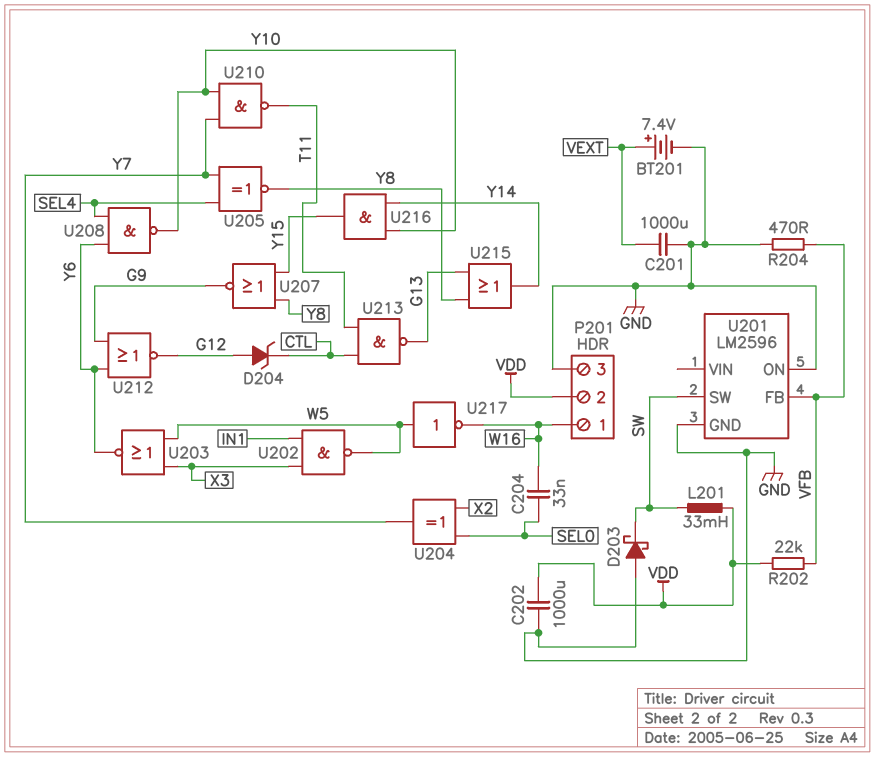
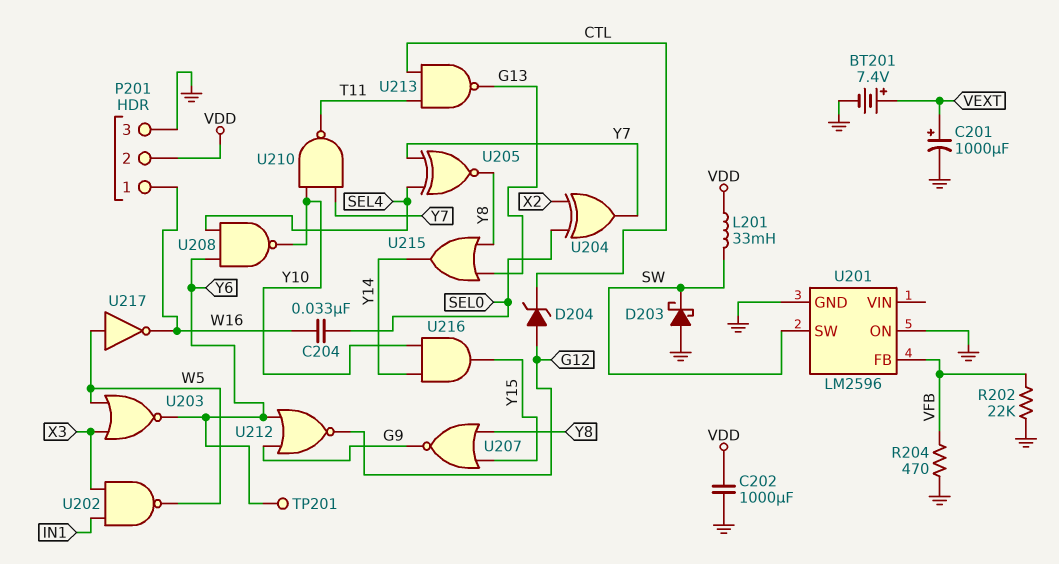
C201: 1000uF (GND, VEXT) -> 1000uF (plus VEXT, minus GND)
R202: 22k (VDD, VFB) -> 22k (GND, VFB)
TP201: none -> test point (Y6)

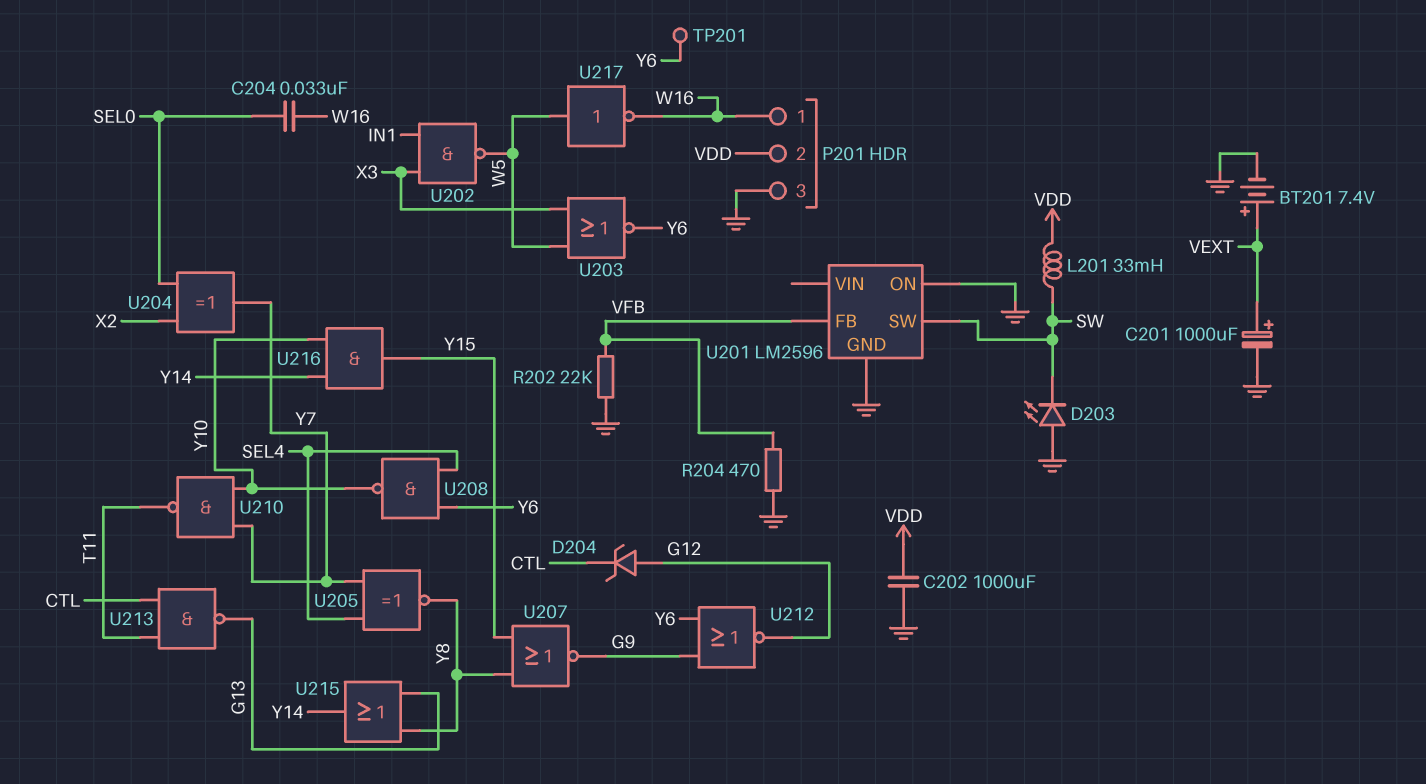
D203: schottky (A GND, K SW) -> LED (A GND, K SW)

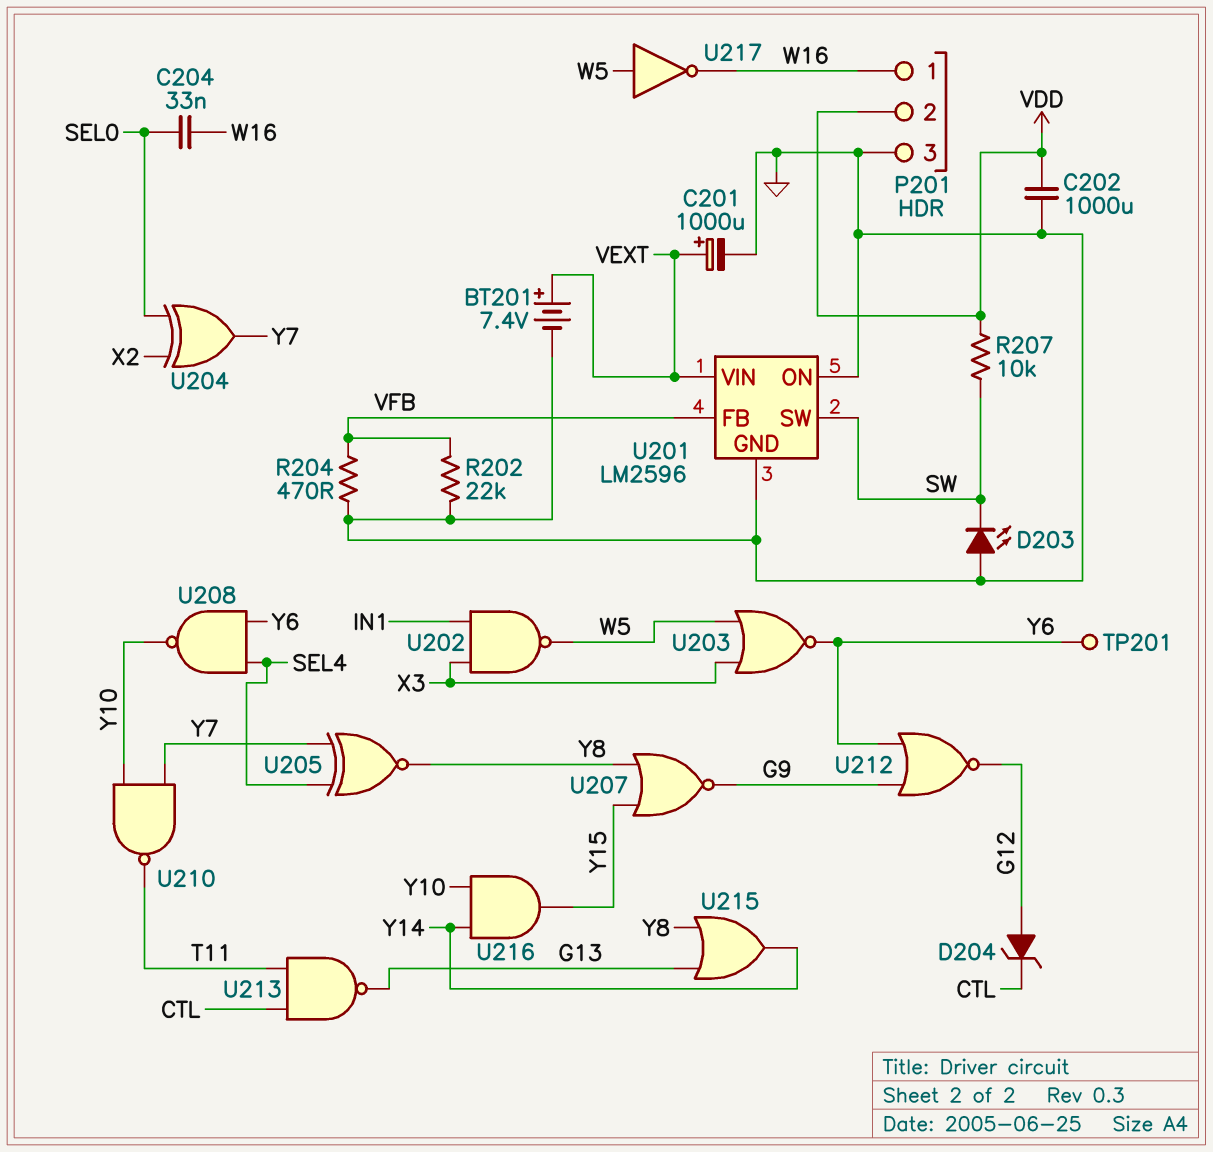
L201: 33mH (SW, VDD) -> none
R207: none -> 10k (SW, VDD)
U201 pin VIN: none -> VEXT

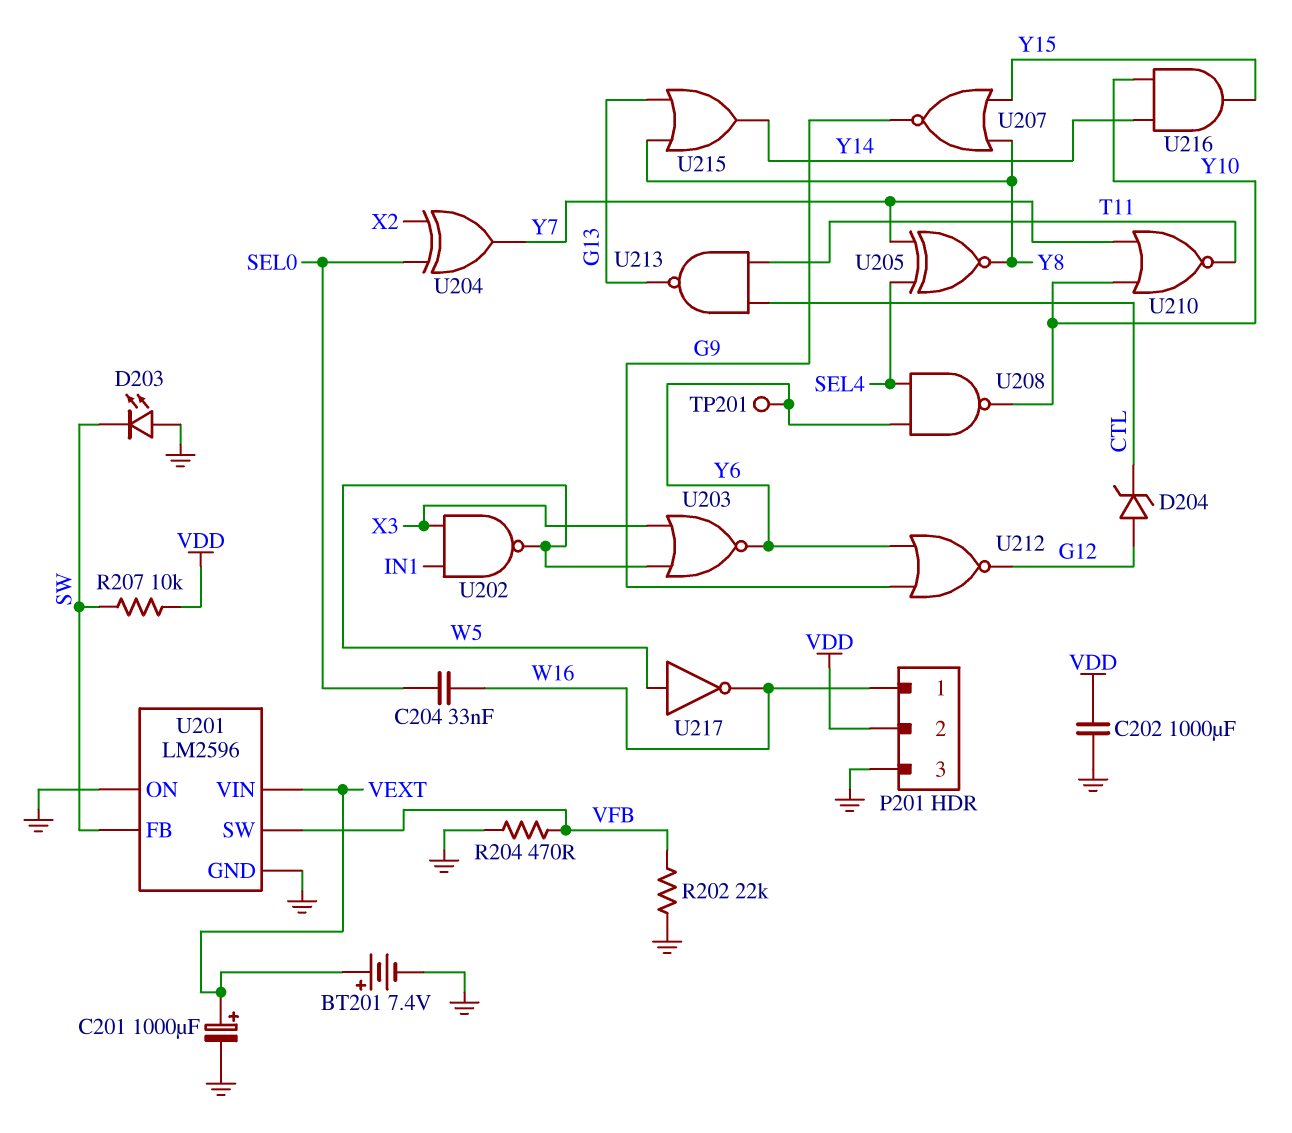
U201 pin FB: VFB -> SW
U201 pin SW: SW -> VFB
U210: NAND (in Y7, in Y10, out T11) -> NOR (in Y7, in Y10, out T11)

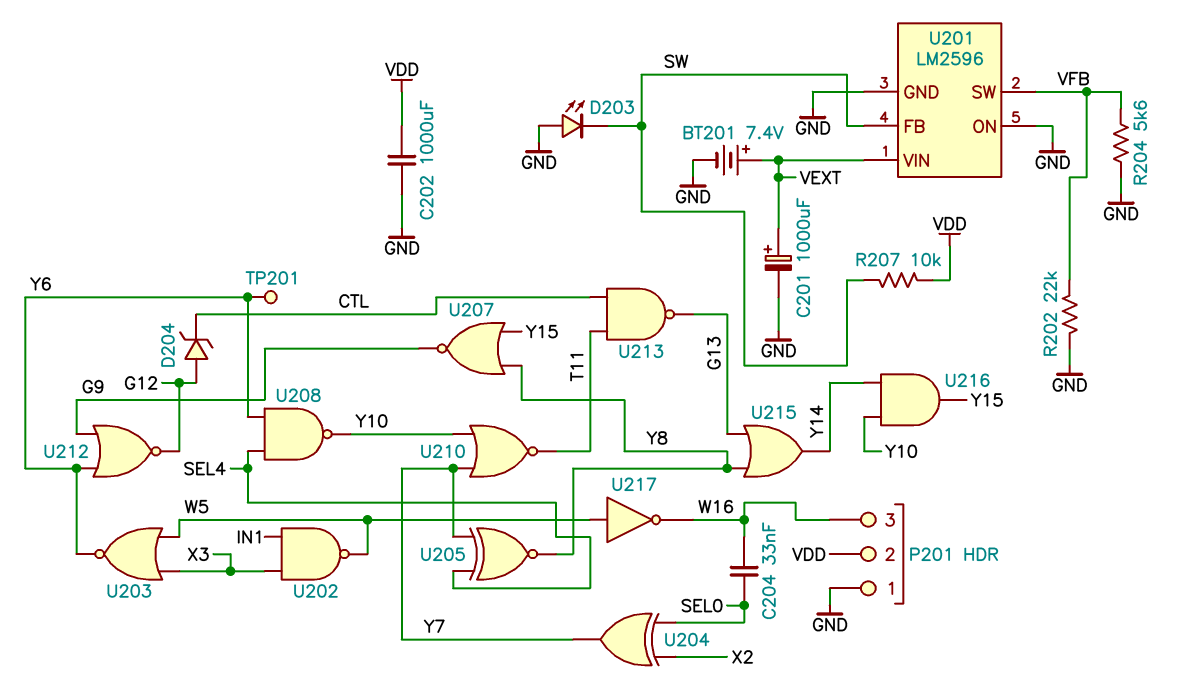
P201 pin 1: W16 -> GND
P201 pin 3: GND -> W16
R204: 470 (GND, VFB) -> 5.6k (GND, VFB)

